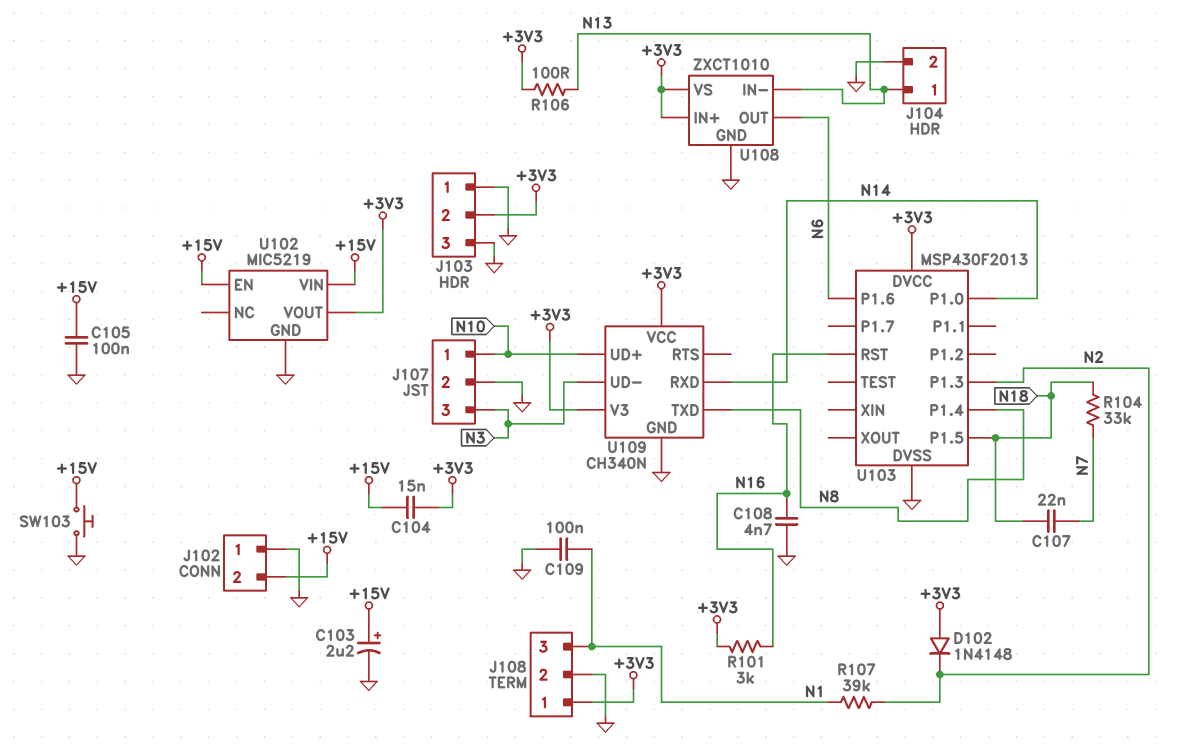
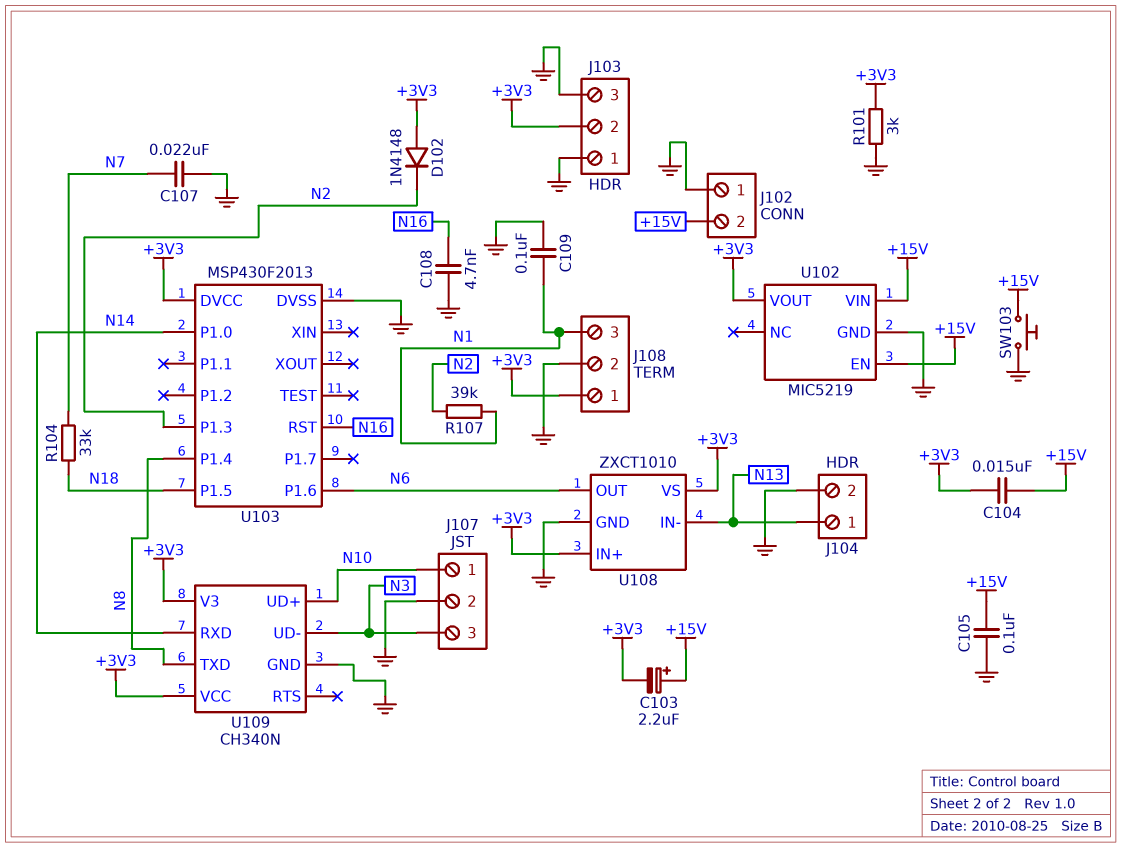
C103: 2.2uF (plus +15V, minus GND) -> 2.2uF (plus +15V, minus +3V3)
C107: 22nF (N7, N18) -> 22nF (GND, N7)
R101: 3k (+3V3, N16) -> 3k (+3V3, GND)
R106: 100 (+3V3, N13) -> none

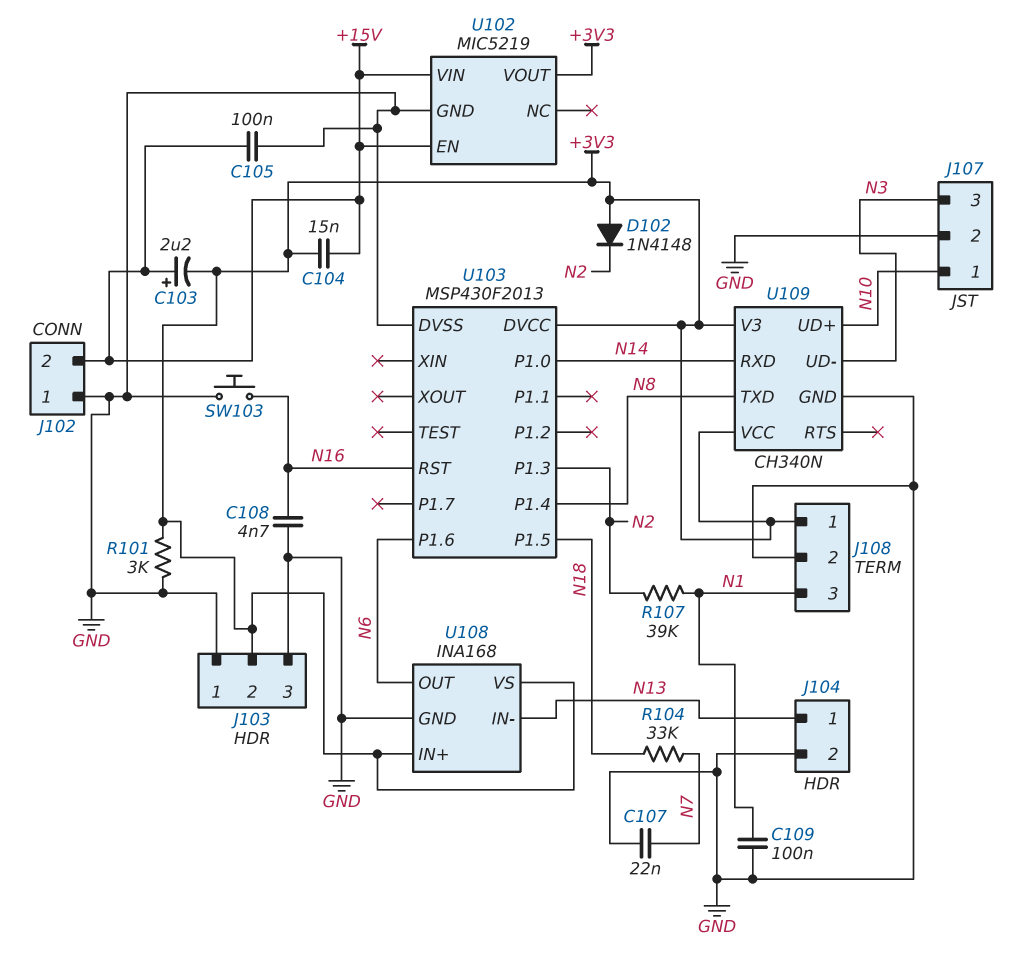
SW103: button (+15V, GND) -> button (GND, N16)
U108: ZXCT1010 -> INA168

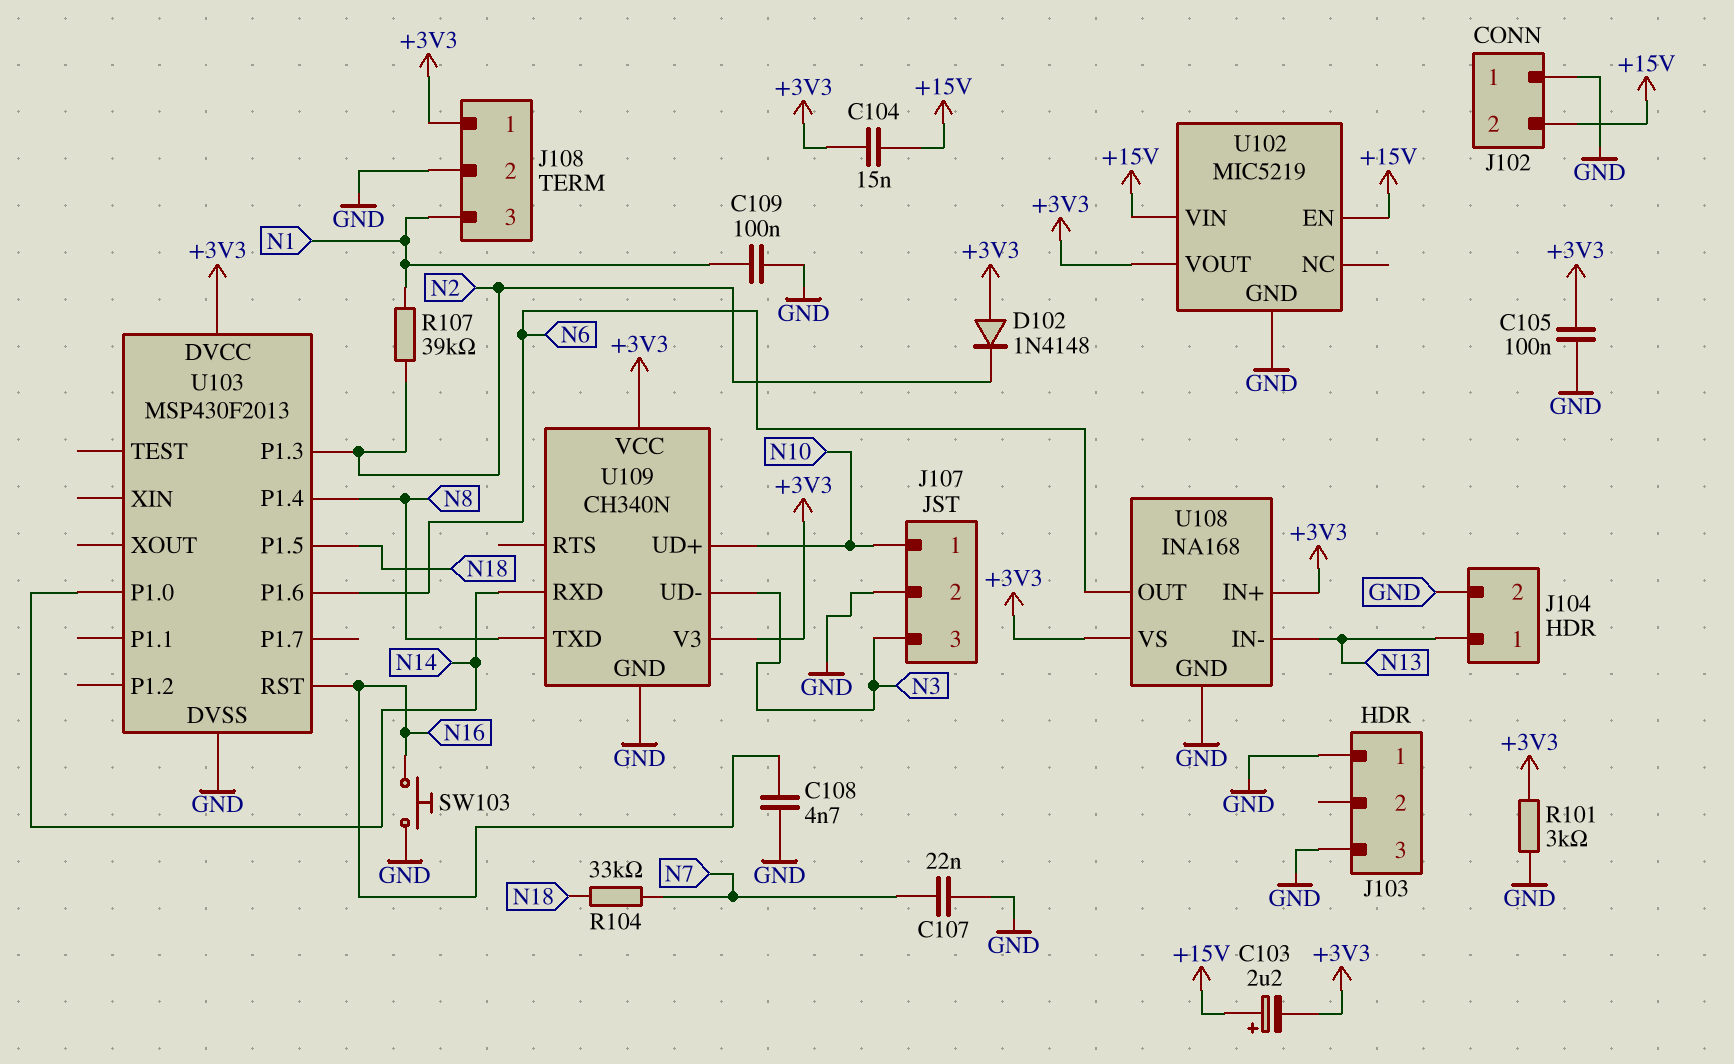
C105: 100nF (+15V, GND) -> 100nF (+3V3, GND)
J103 pin 2: +3V3 -> none

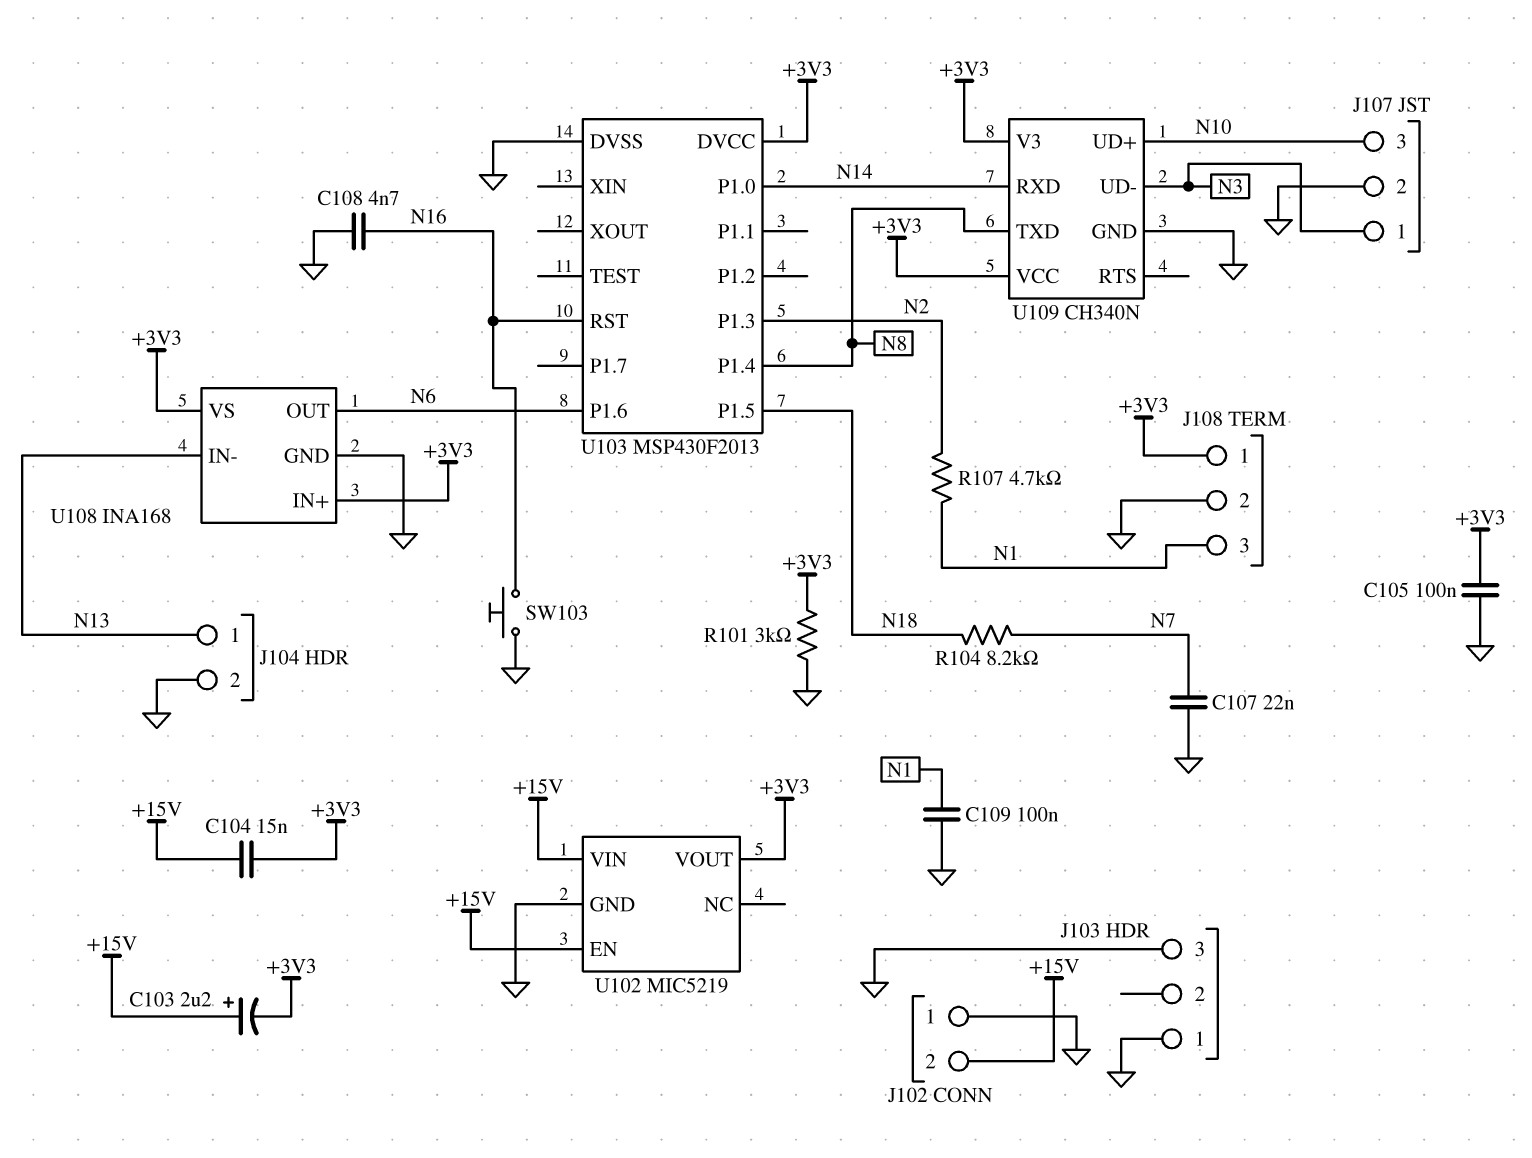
D102: diode 1N4148 (A +3V3, K N2) -> none
J107 pin 1: N10 -> N3
J107 pin 3: N3 -> N10
R104: 33k (N7, N18) -> 8.2k (N7, N18)
R107: 39k (N1, N2) -> 4.7k (N1, N2)

